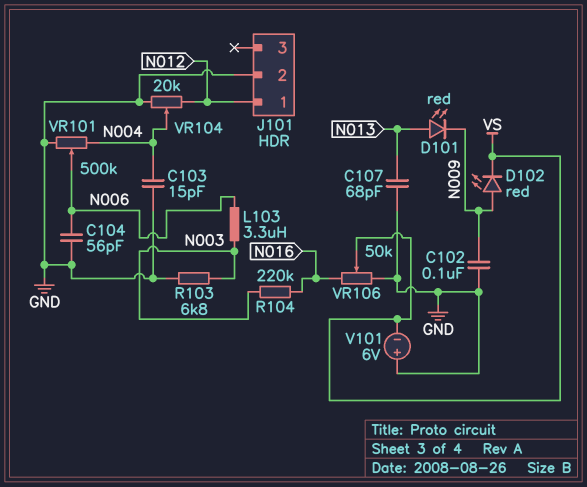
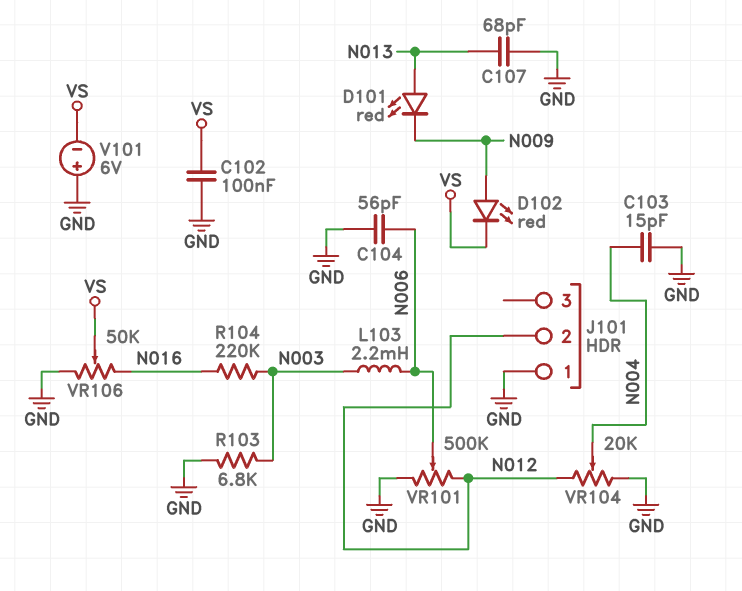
C102: 100nF (GND, N009) -> 100nF (GND, VS)
J101 pin 1: N012 -> GND
J101 pin 2: GND -> N012
L103: 3.3uH (N003, N006) -> 2.2mH (N003, N006)
VR101: 500k (GND, N004, wiper N006) -> 500k (GND, N012, wiper N006)

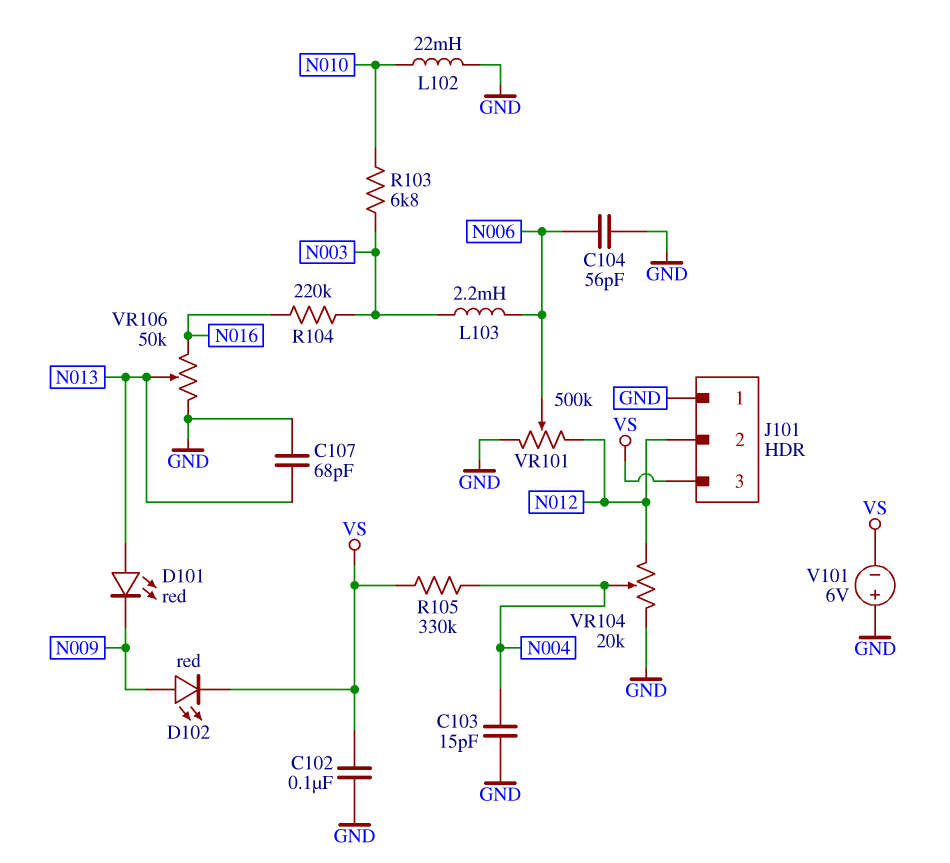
J101 pin 3: none -> VS
L102: none -> 22mH (GND, N010)
R103: 6.8k (GND, N003) -> 6.8k (N003, N010)
R105: none -> 330k (N004, VS)
VR106: 50k (GND, N016, wiper VS) -> 50k (GND, N016, wiper N013)

